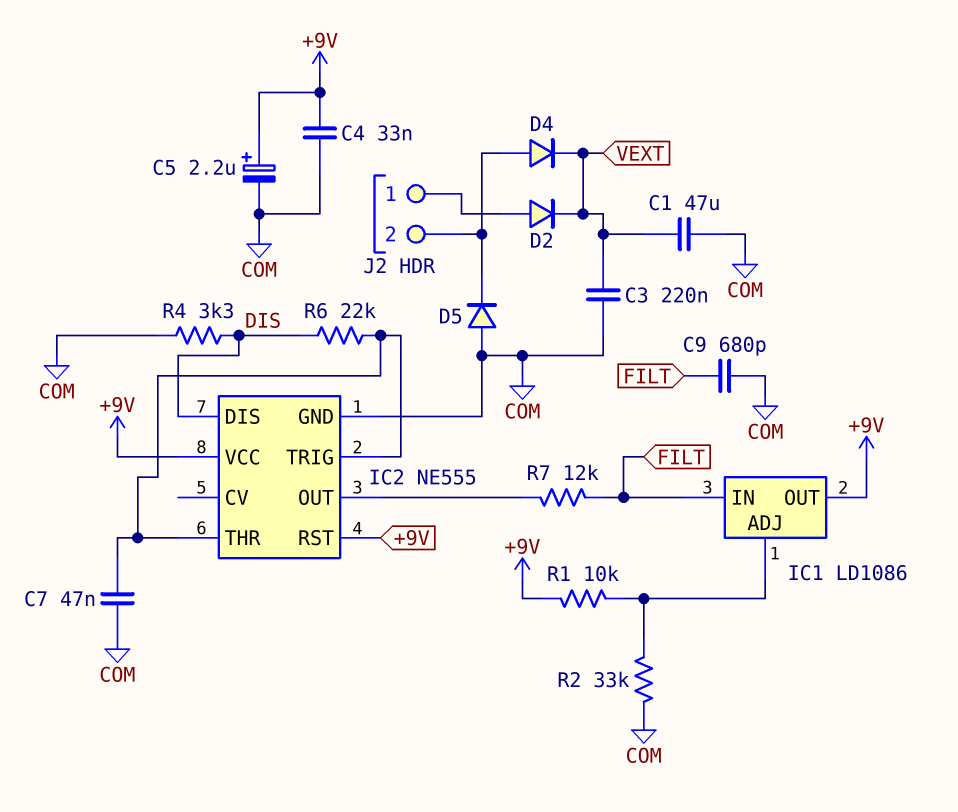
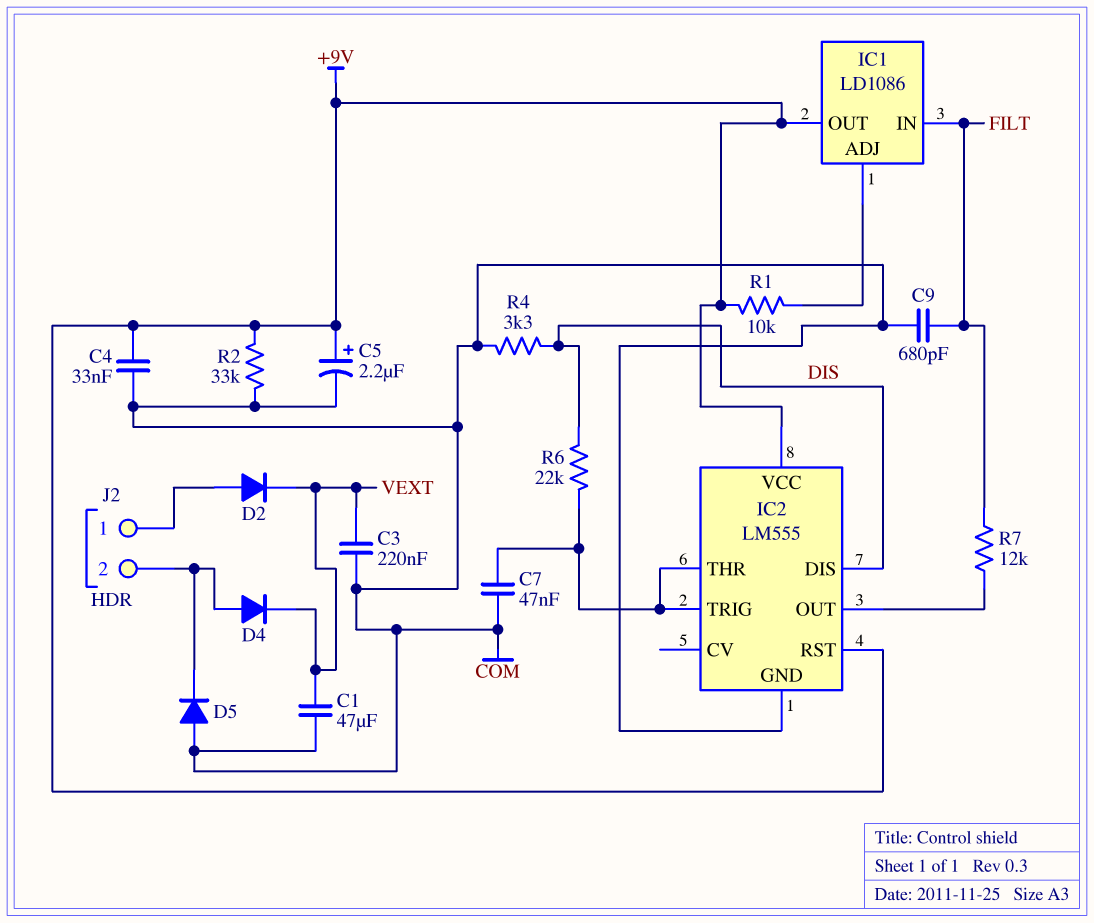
IC2: NE555 -> LM555
R2: 33k (COM, IC1/ADJ) -> 33k (+9V, COM)

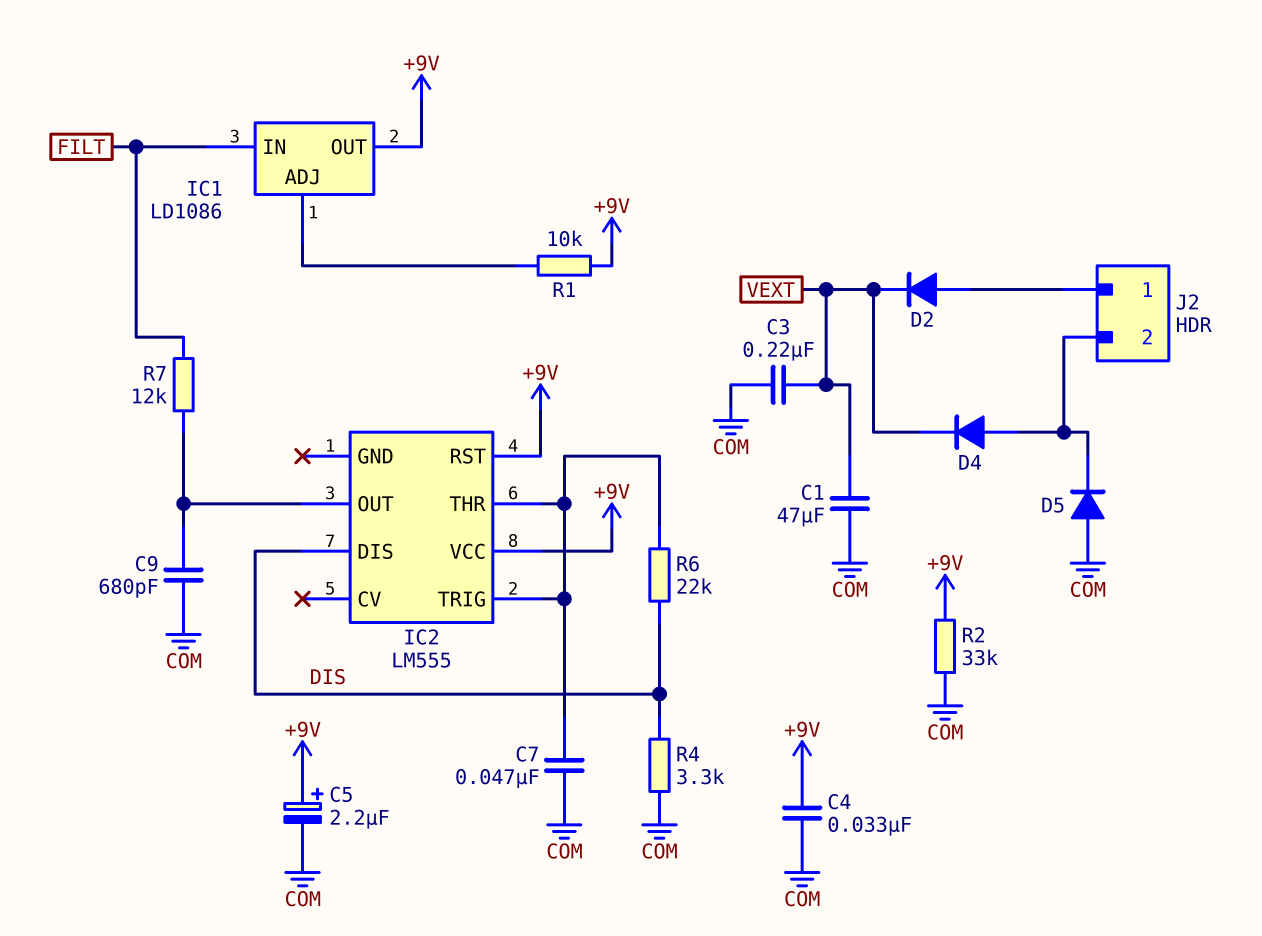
C9: 680pF (COM, FILT) -> 680pF (COM, IC2/OUT)
IC2 pin GND: COM -> none

